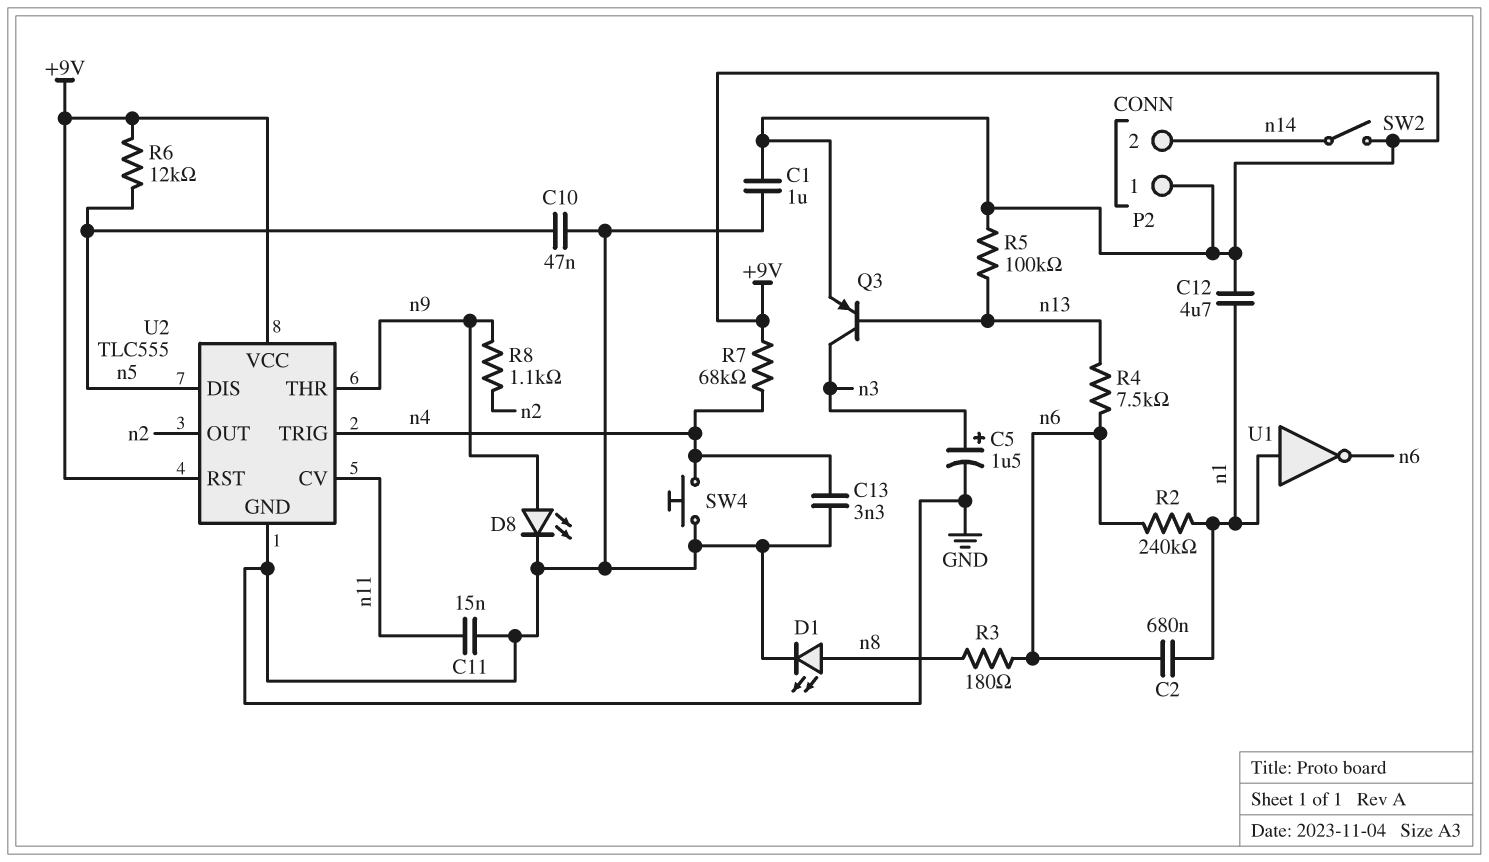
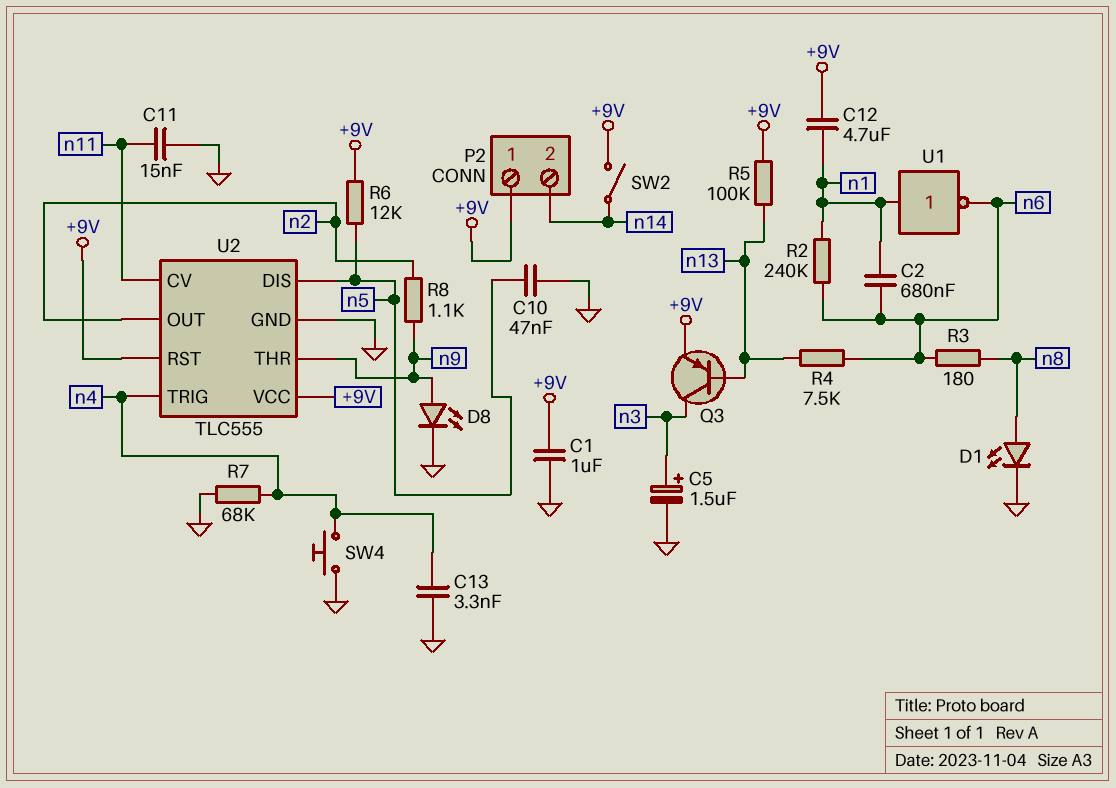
R7: 68k (+9V, n4) -> 68k (GND, n4)

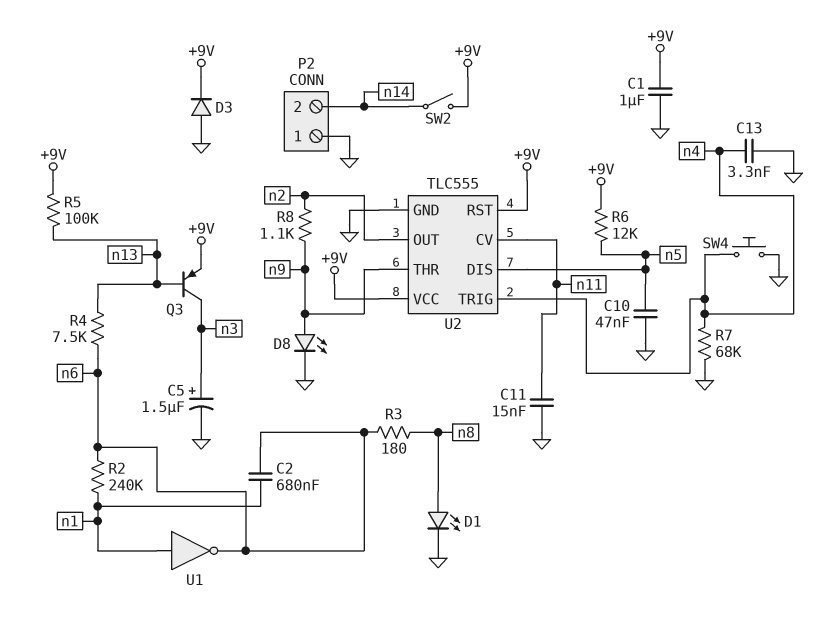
C12: 4.7uF (+9V, n1) -> none
D3: none -> diode (A GND, K +9V)
P2 pin 1: +9V -> GND

